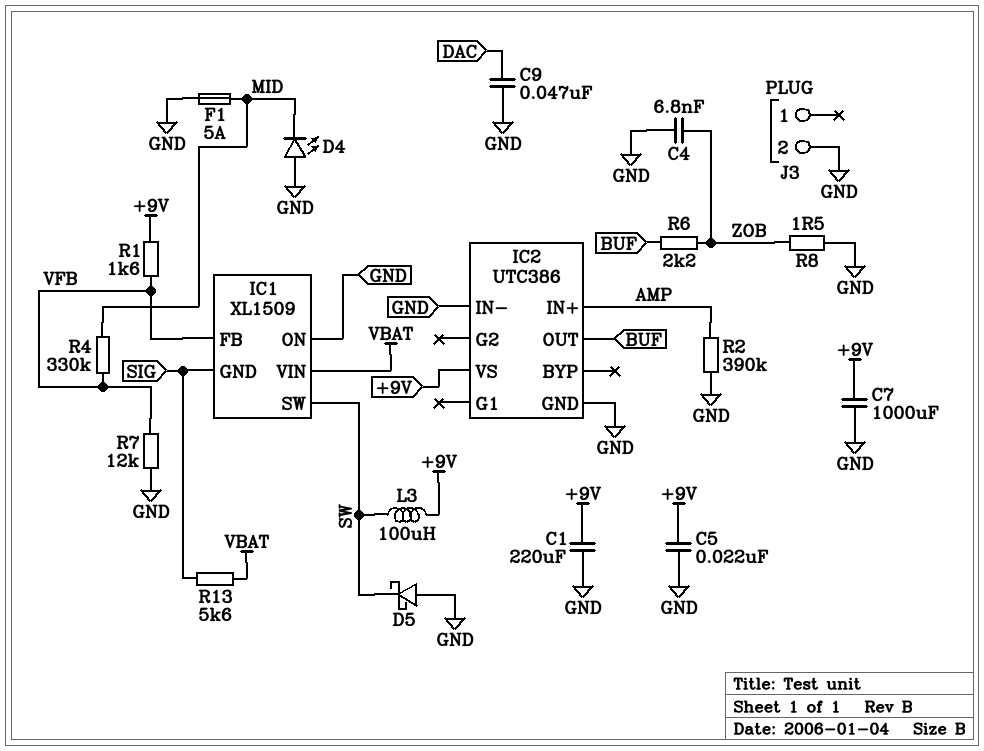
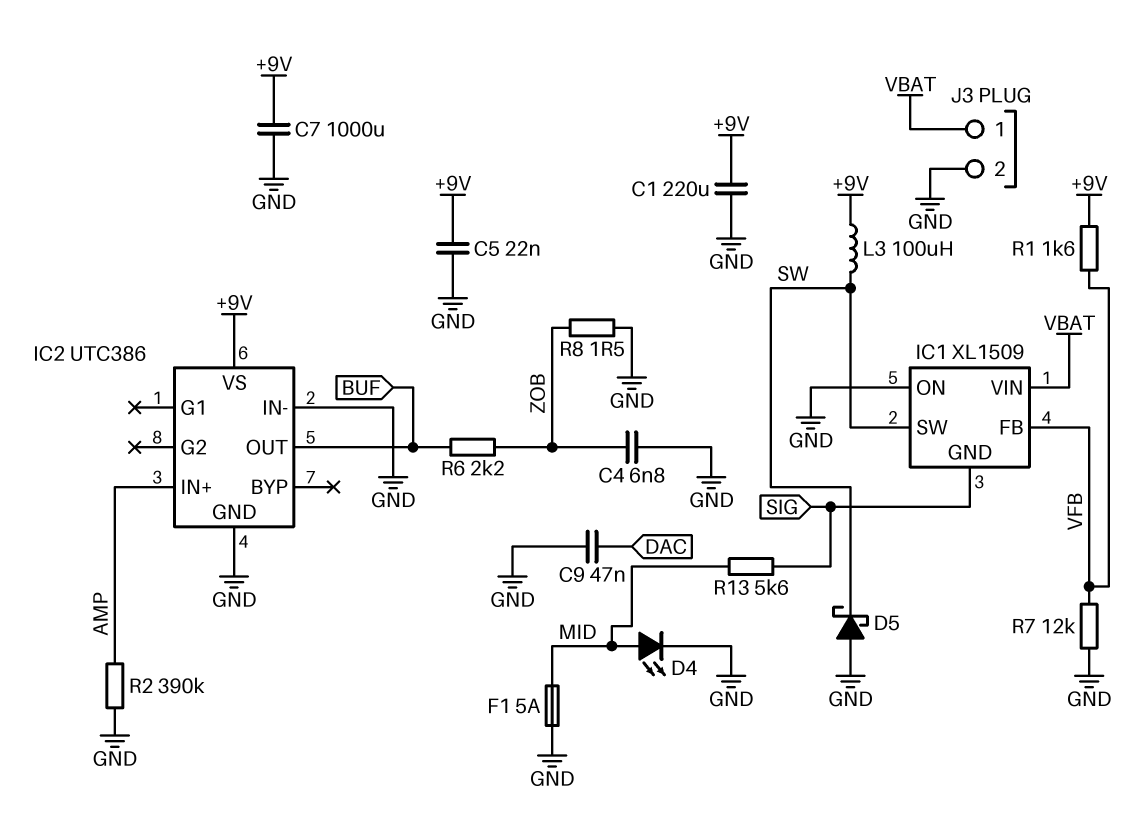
D4: LED (A GND, K MID) -> LED (A MID, K GND)
J3 pin 1: none -> VBAT
R4: 330k (MID, VFB) -> none
R13: 5.6k (SIG, VBAT) -> 5.6k (MID, SIG)

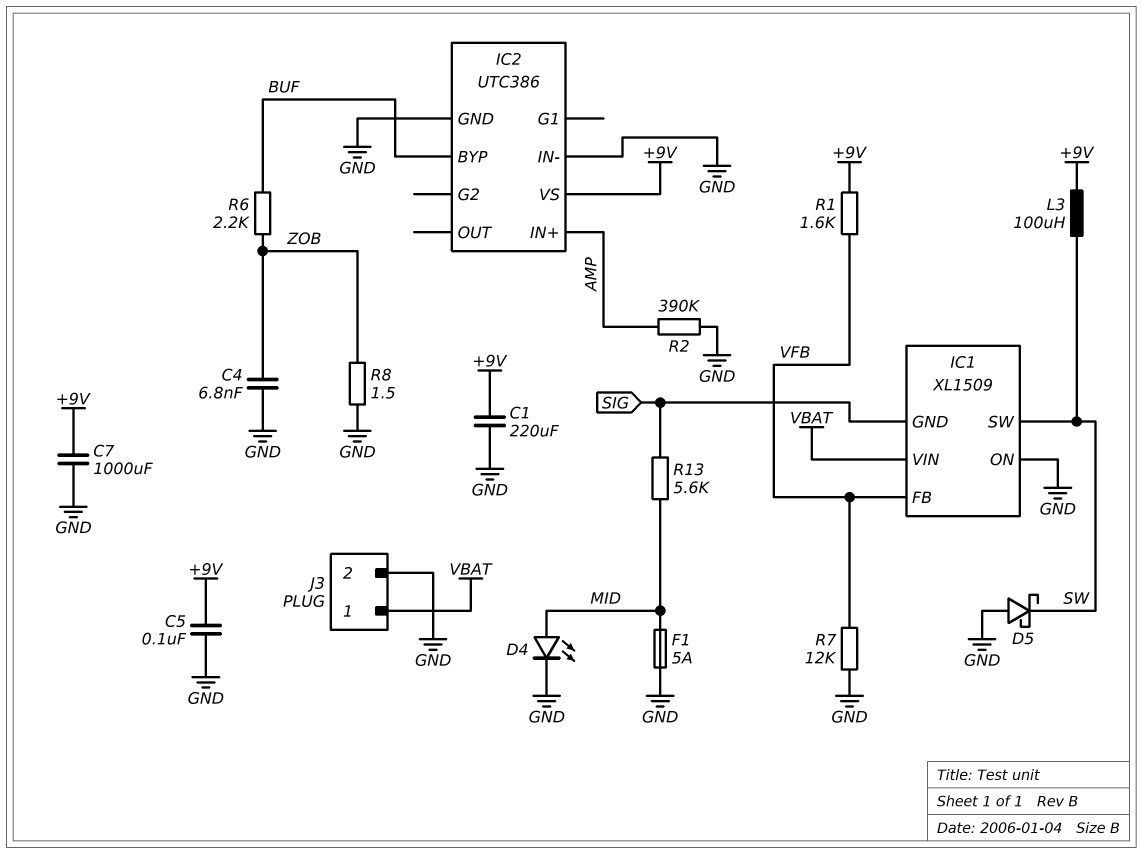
C5: 22nF (+9V, GND) -> 100nF (+9V, GND)
C9: 47nF (DAC, GND) -> none
IC2 pin BYP: none -> BUF
IC2 pin OUT: BUF -> none

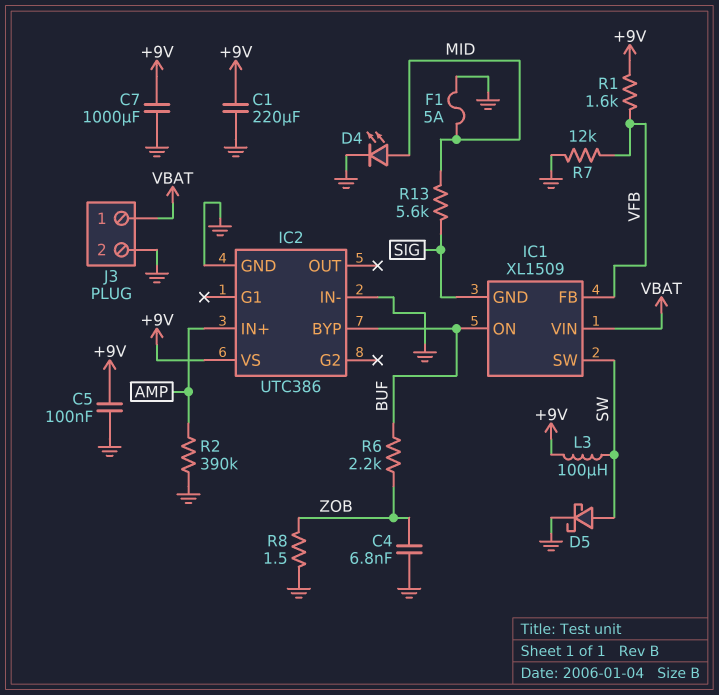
D5: schottky (A GND, K SW) -> schottky (A SW, K GND)
IC1 pin ON: GND -> BUF

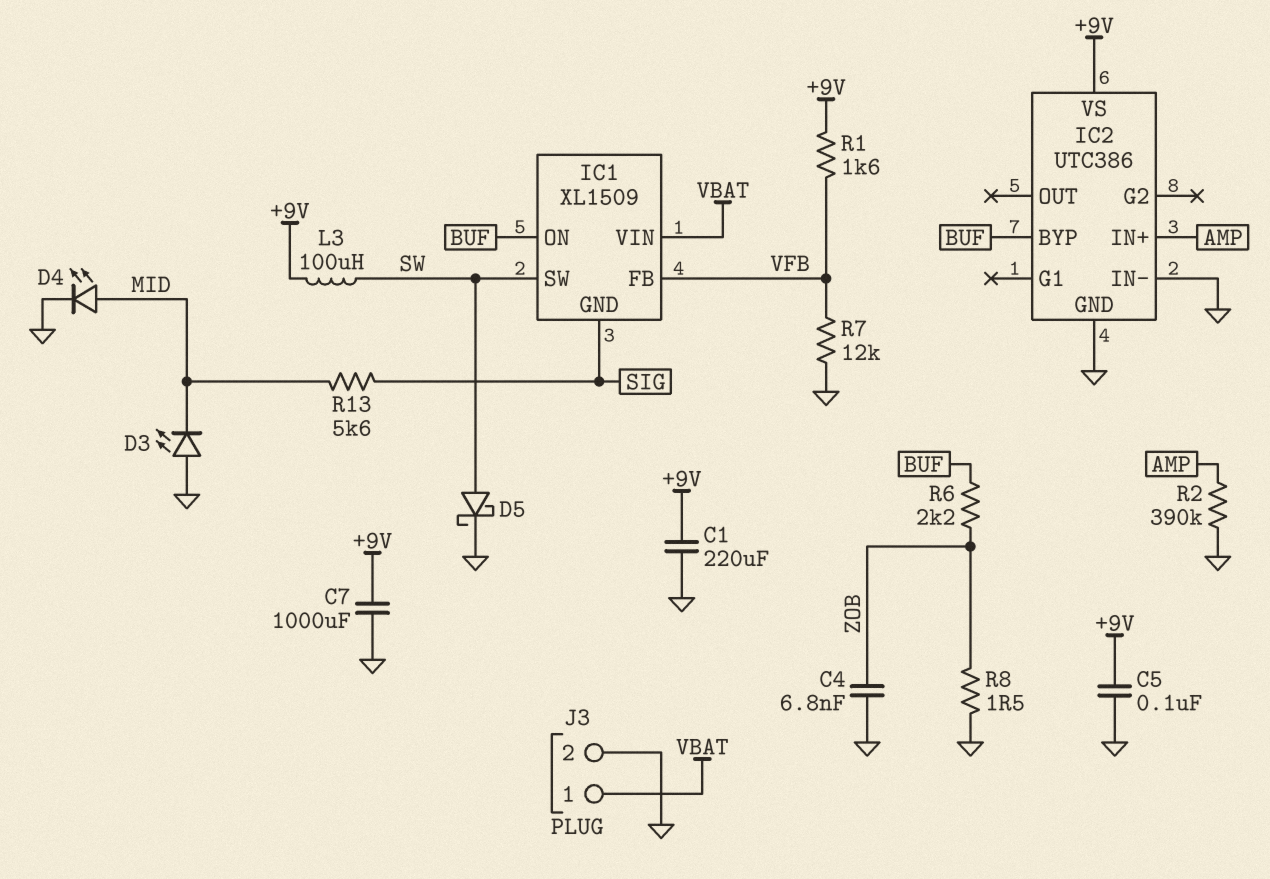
D3: none -> LED (A GND, K MID)
F1: 5A (GND, MID) -> none

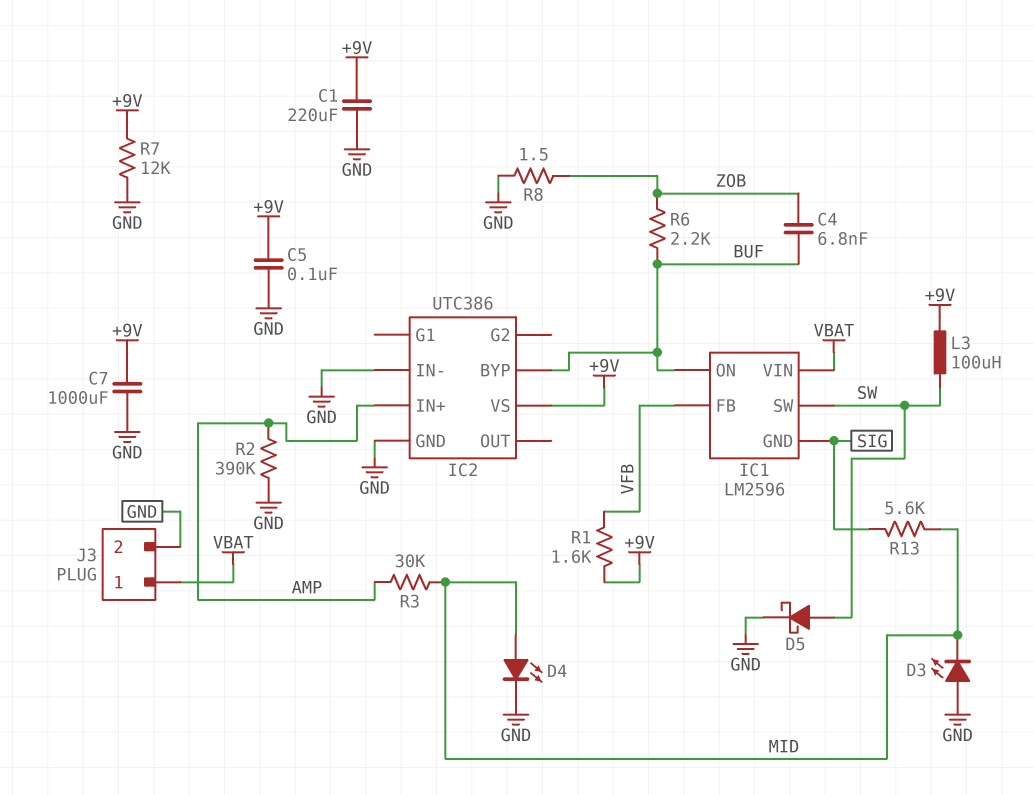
C4: 6.8nF (GND, ZOB) -> 6.8nF (BUF, ZOB)
IC1: XL1509 -> LM2596
R3: none -> 30k (AMP, MID)
R7: 12k (GND, VFB) -> 12k (+9V, GND)

